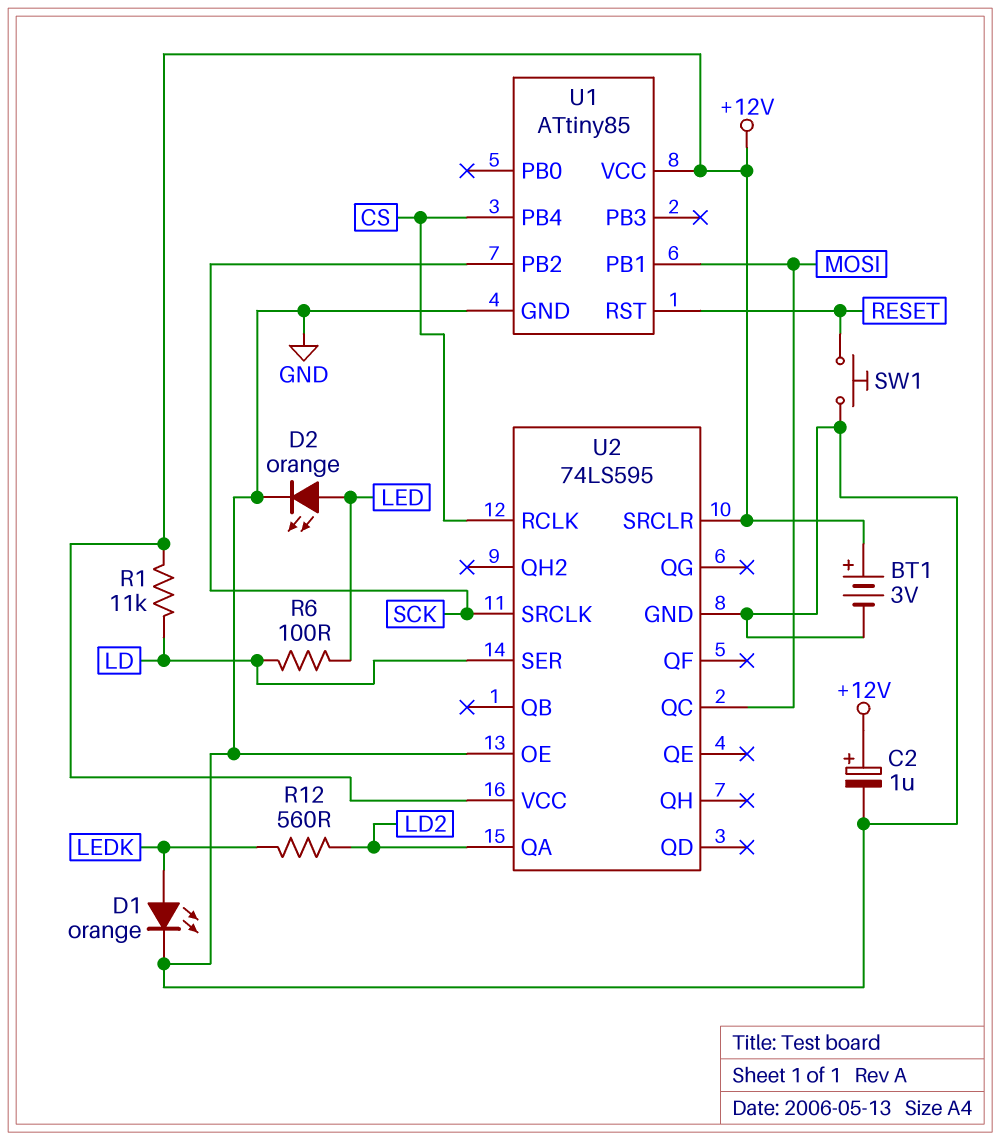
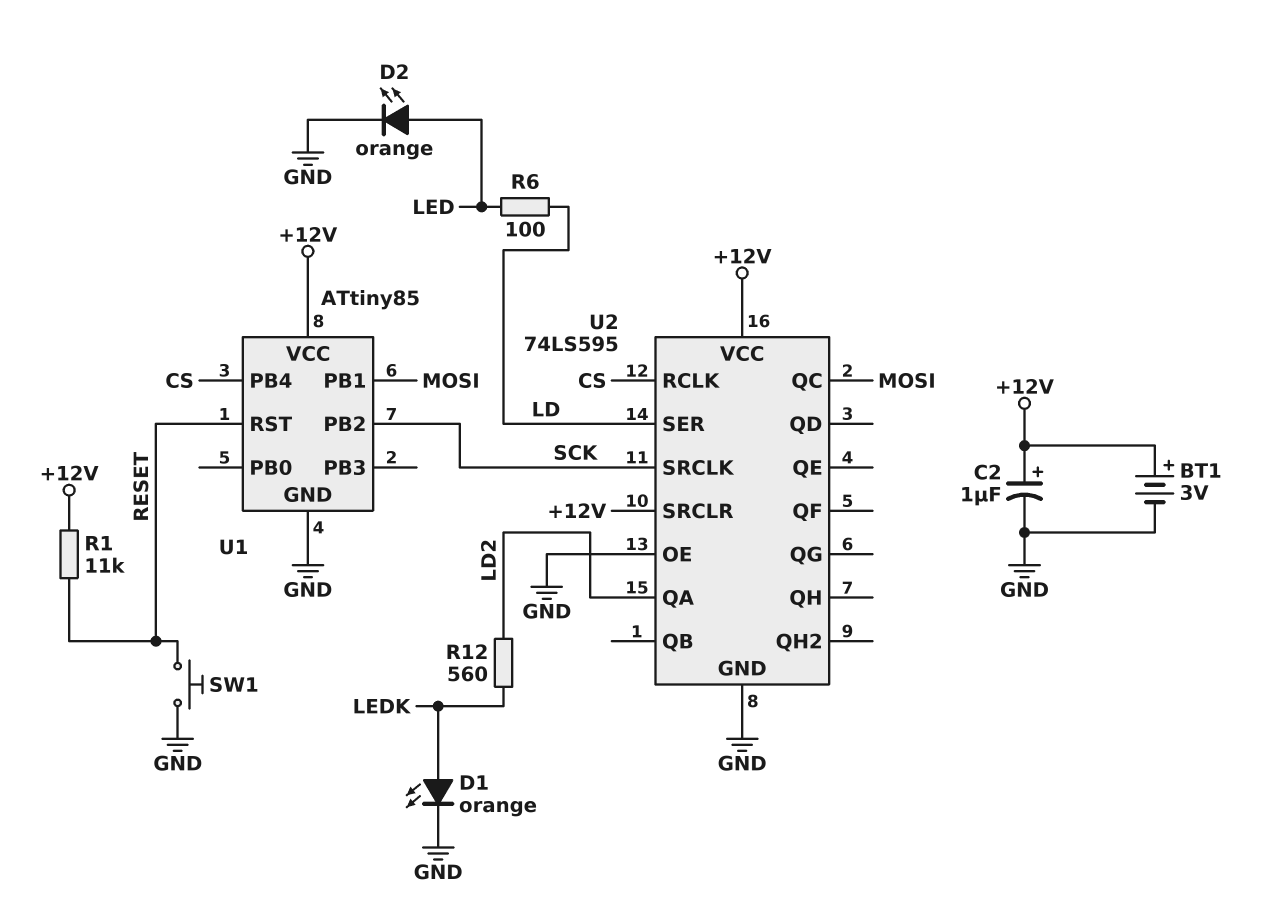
R1: 11k (+12V, LD) -> 11k (+12V, RESET)

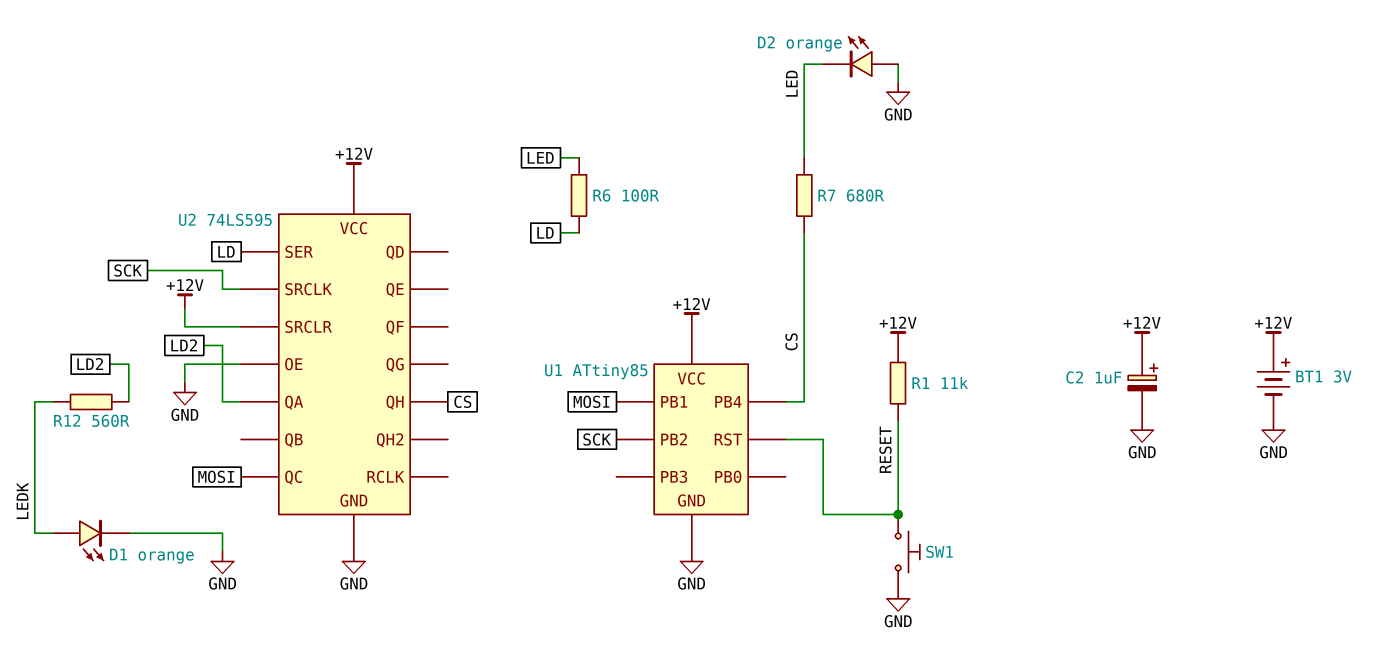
D2: LED orange (A LED, K GND) -> LED orange (A GND, K LED)
R7: none -> 680 (CS, LED)
U2 pin QH: none -> CS
U2 pin RCLK: CS -> none

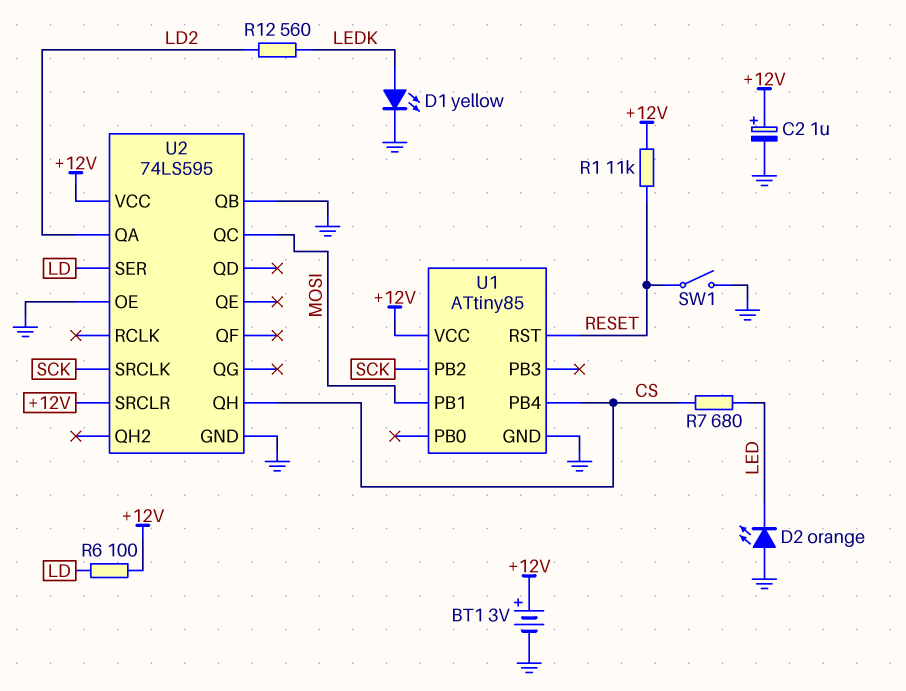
D1: LED orange (A LEDK, K GND) -> LED yellow (A LEDK, K GND)
R6: 100 (LD, LED) -> 100 (+12V, LD)
SW1: button (GND, RESET) -> switch (GND, RESET)
U2 pin QB: none -> GND

